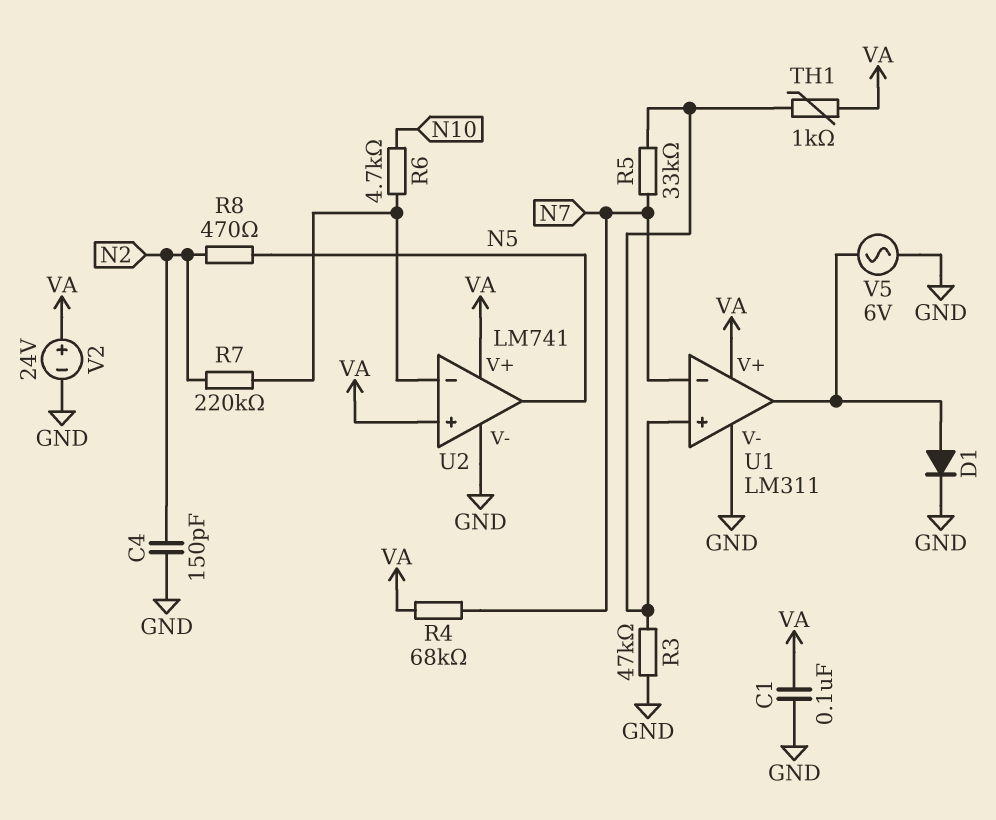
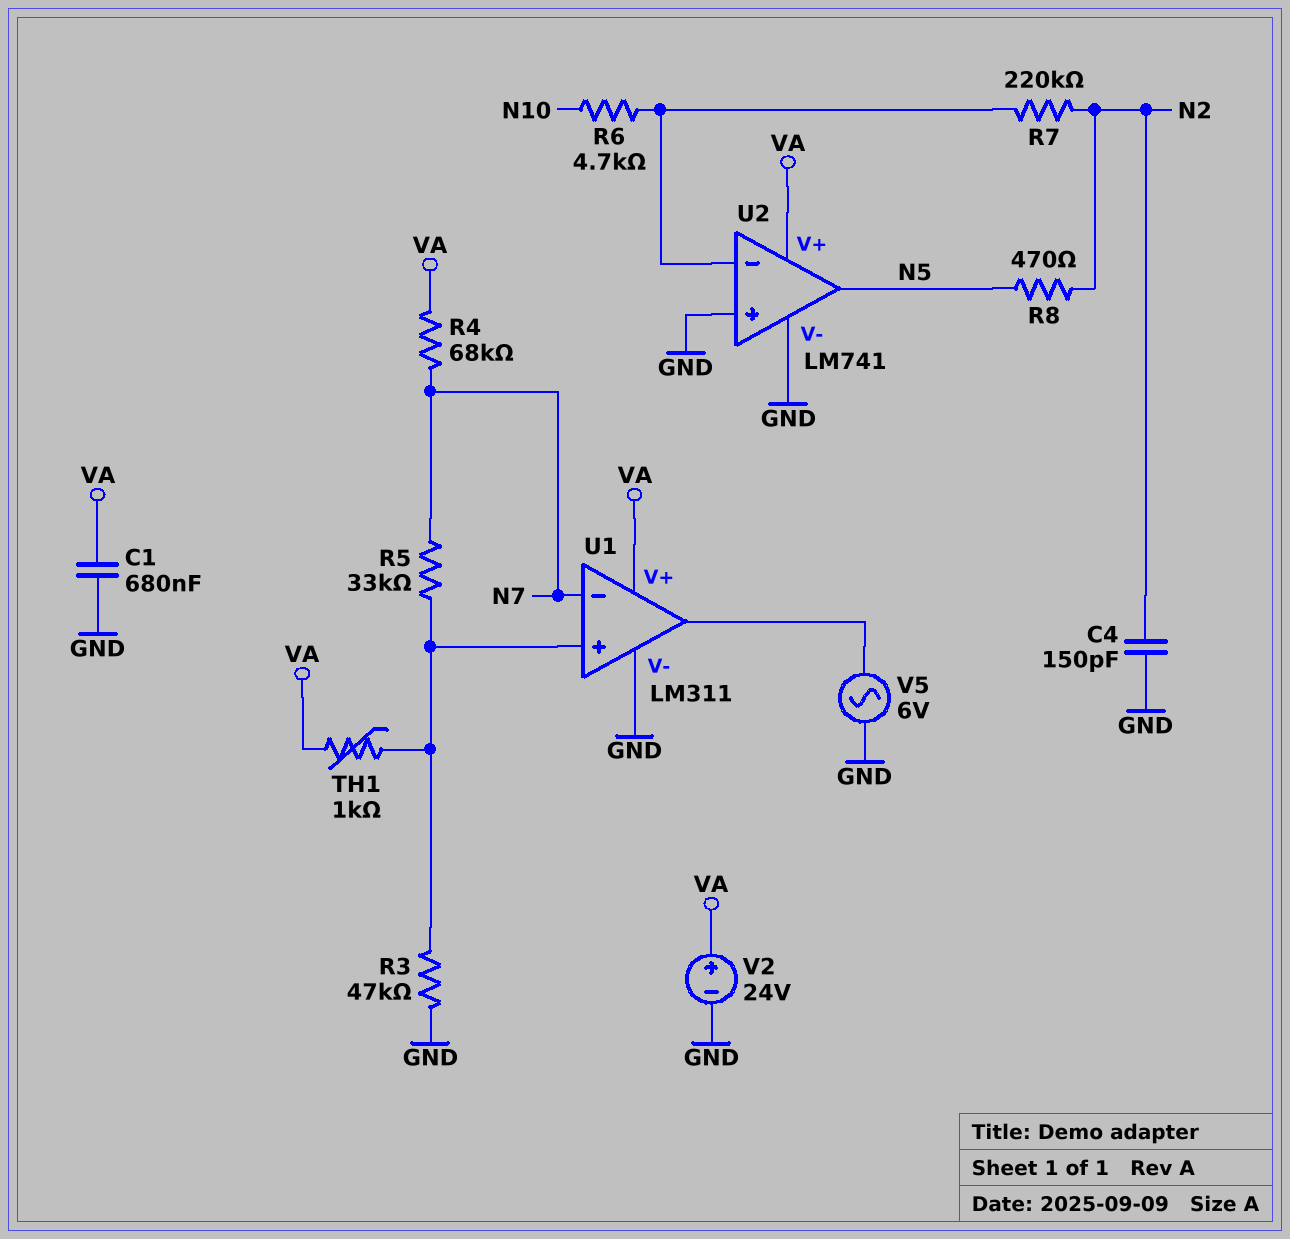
C1: 100nF (GND, VA) -> 680nF (GND, VA)
D1: diode (A U1/out, K GND) -> none
U2 pin in+: VA -> GND

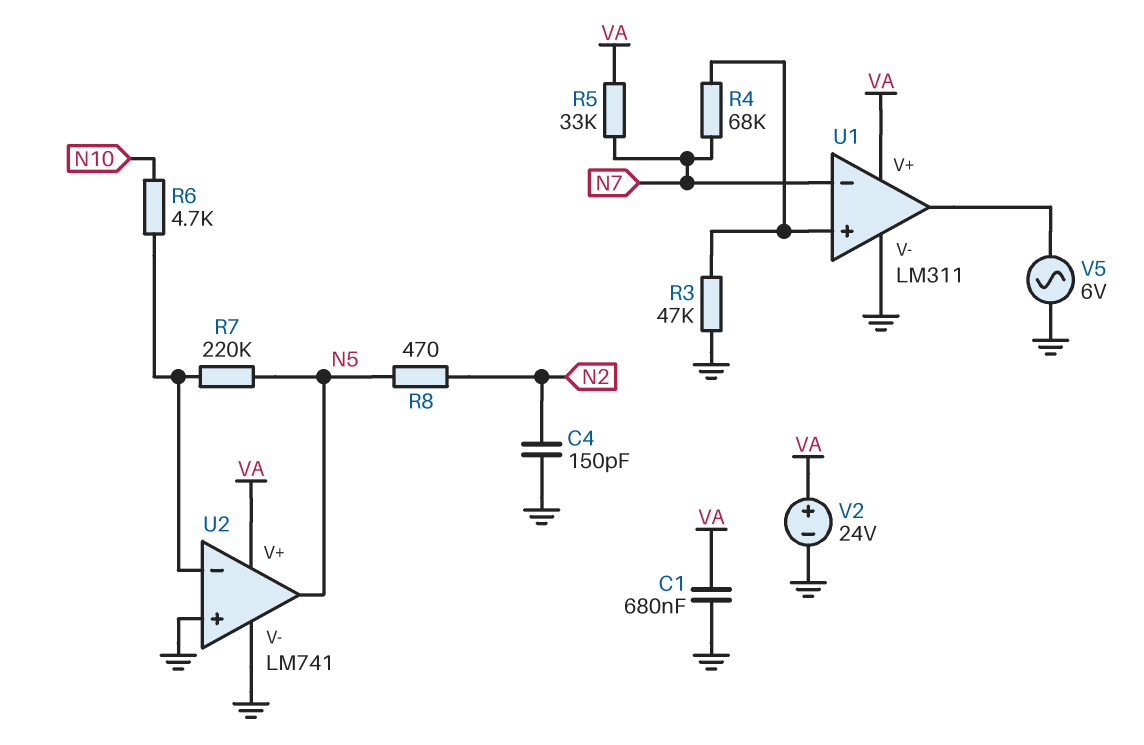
R4: 68k (N7, VA) -> 68k (N7, U1/in+)
R5: 33k (N7, U1/in+) -> 33k (N7, VA)
R7: 220k (N2, U2/in-) -> 220k (N5, U2/in-)
TH1: 1k (U1/in+, VA) -> none

